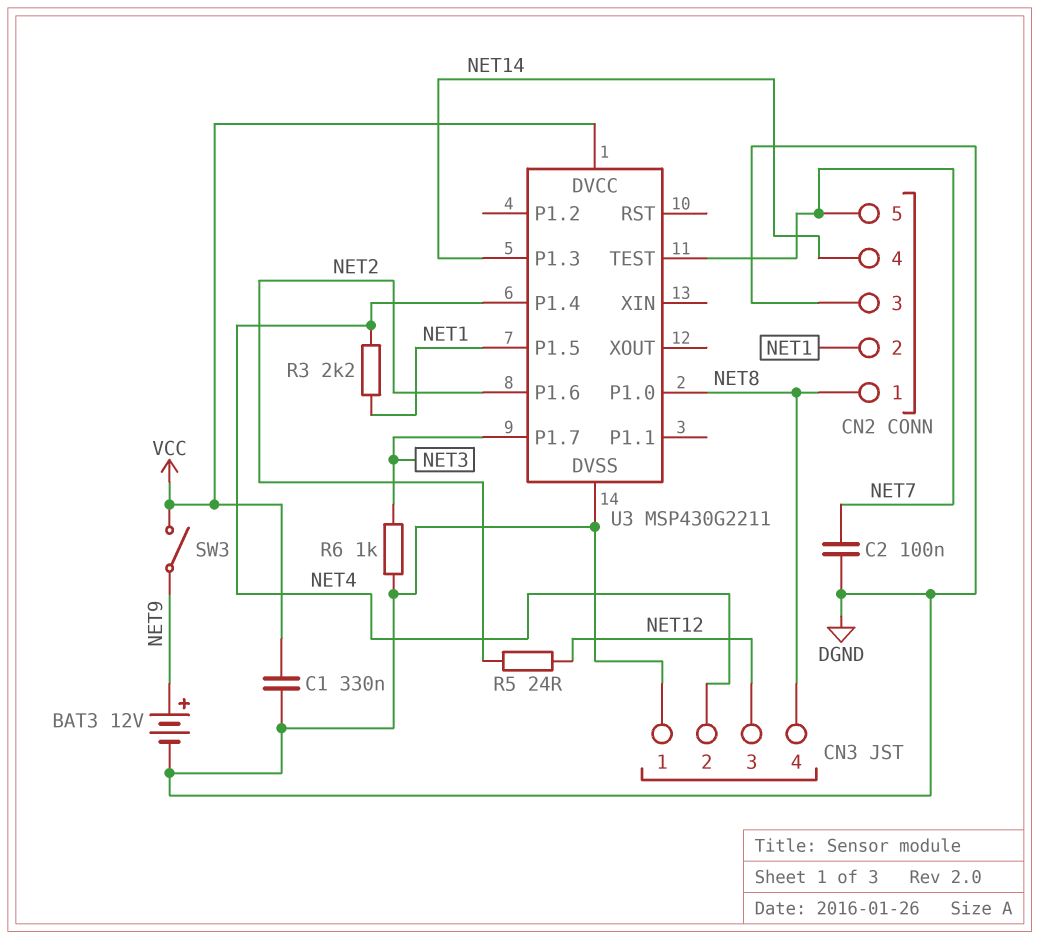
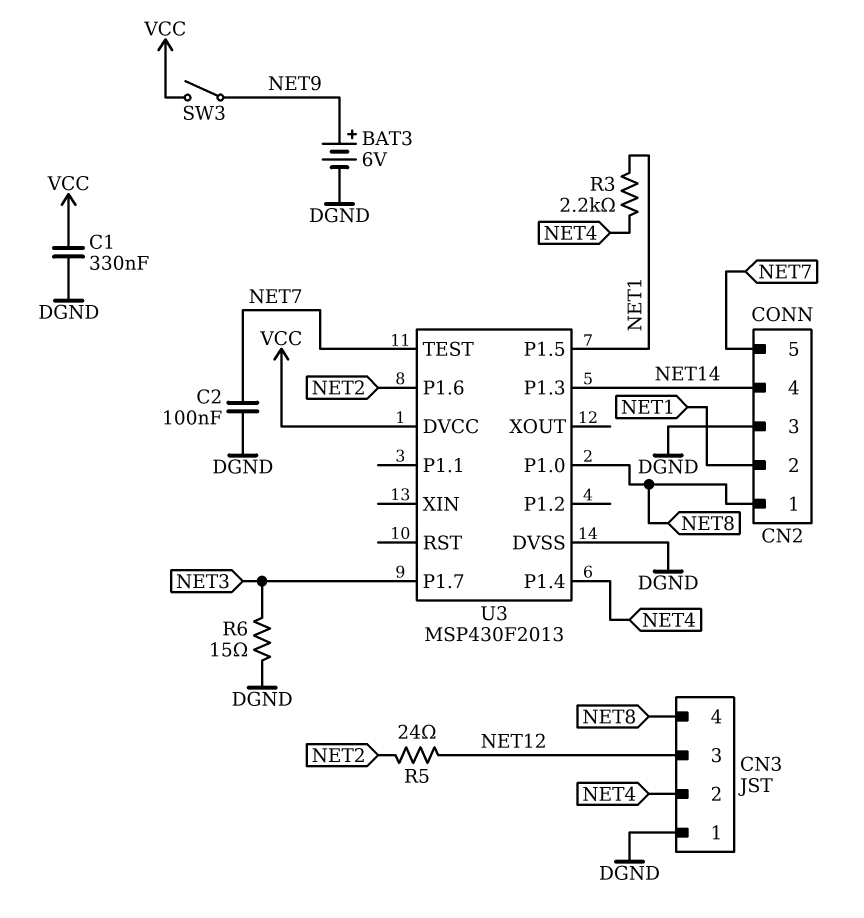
BAT3: 12V (plus NET9, minus DGND) -> 6V (plus NET9, minus DGND)
R6: 1k (DGND, NET3) -> 15 (DGND, NET3)
U3: MSP430G2211 -> MSP430F2013

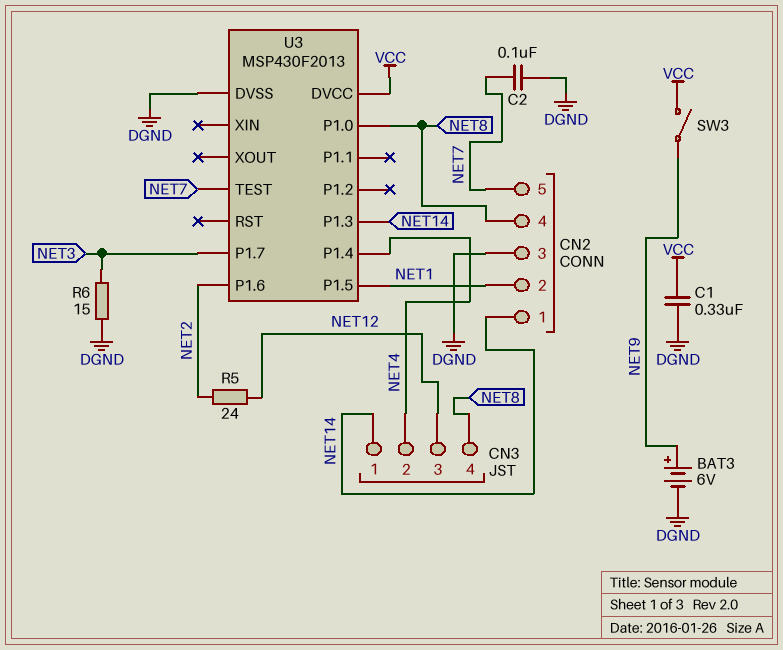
CN2 pin 1: NET8 -> NET14
CN2 pin 4: NET14 -> NET8
CN3 pin 1: DGND -> NET14
R3: 2.2k (NET1, NET4) -> none

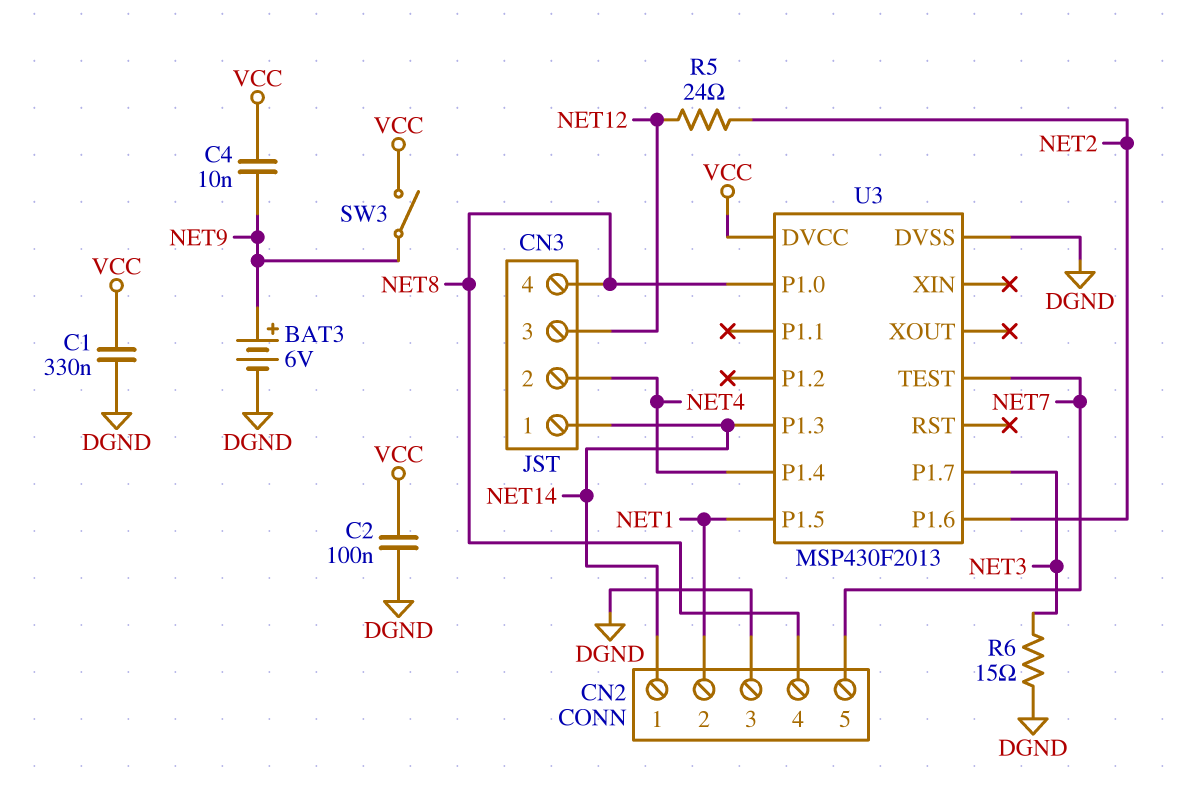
C2: 100nF (DGND, NET7) -> 100nF (DGND, VCC)
C4: none -> 10nF (NET9, VCC)

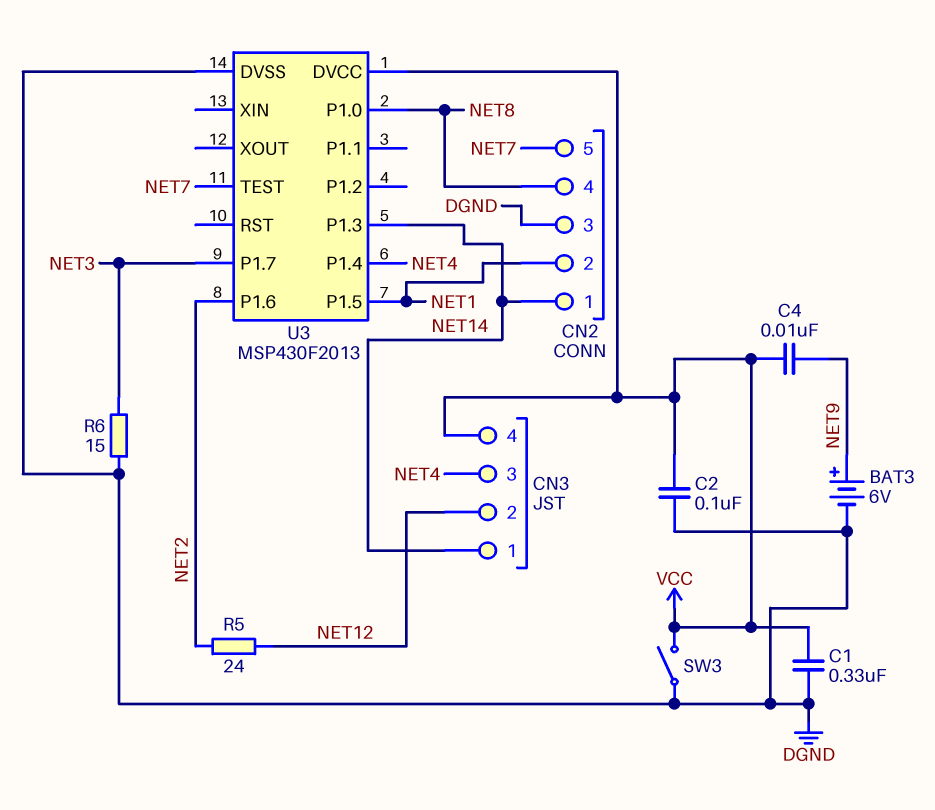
CN3 pin 2: NET4 -> NET12
CN3 pin 3: NET12 -> NET4
CN3 pin 4: NET8 -> VCC
SW3: switch (NET9, VCC) -> switch (DGND, VCC)

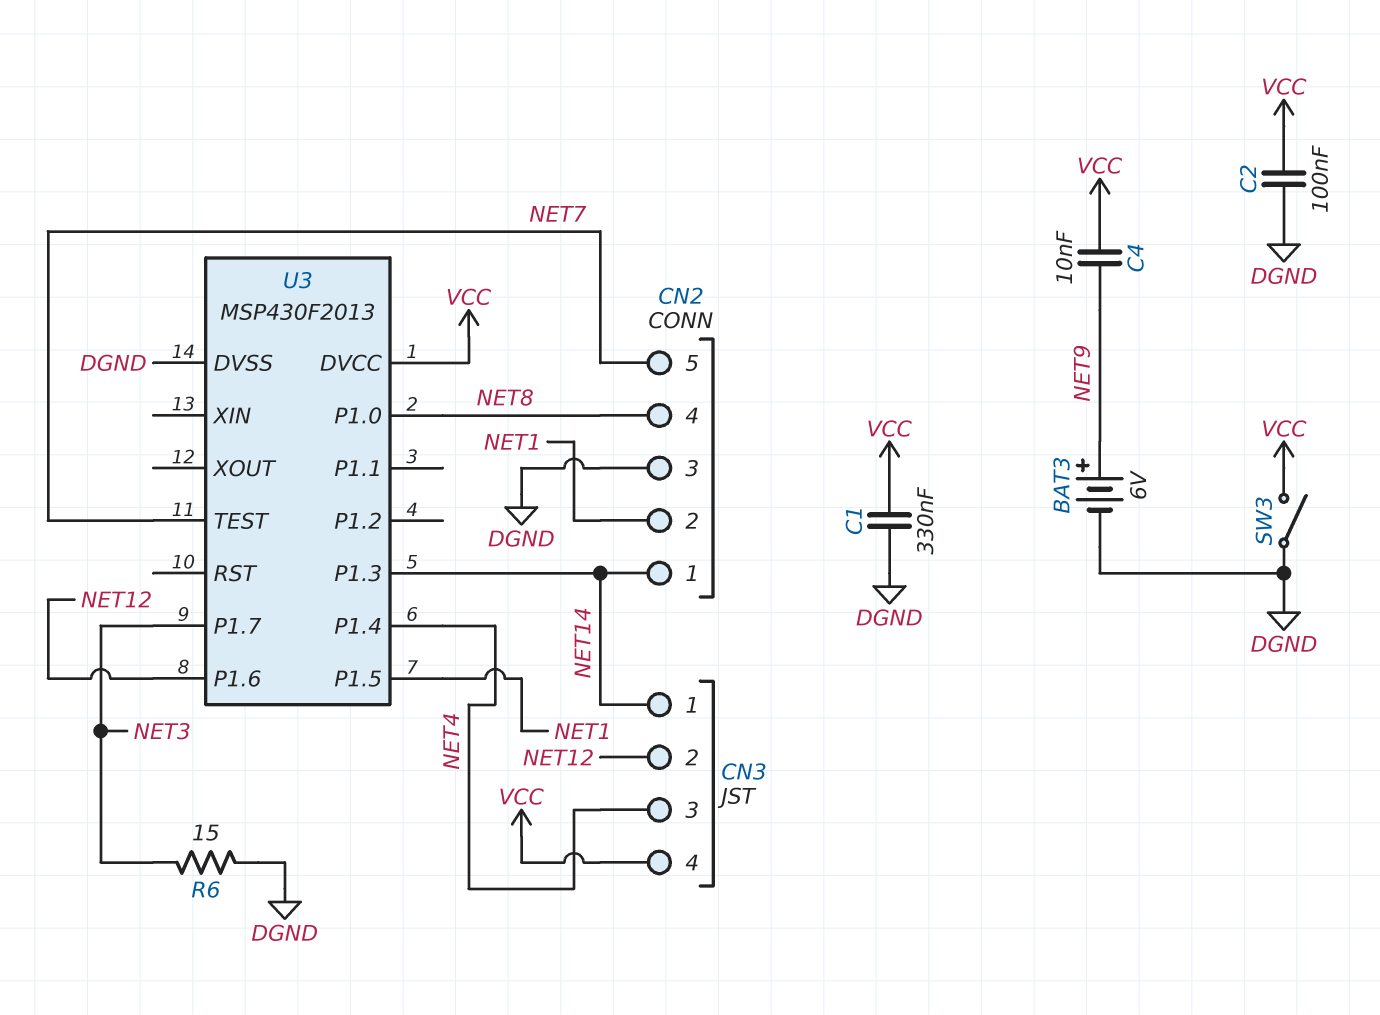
R5: 24 (NET2, NET12) -> none
U3 pin P1.6: NET2 -> NET12

